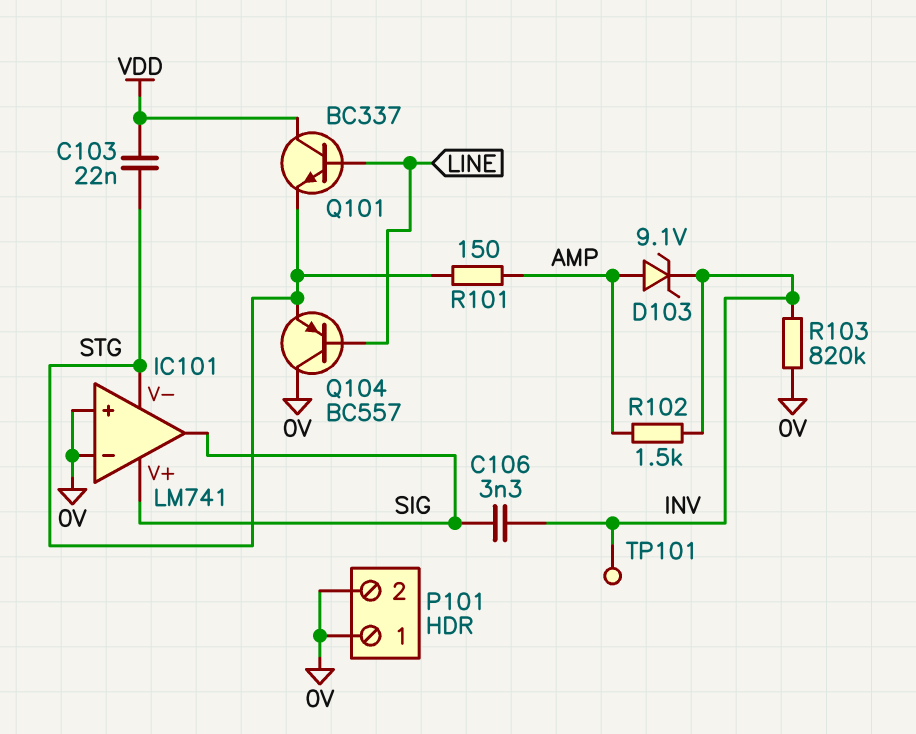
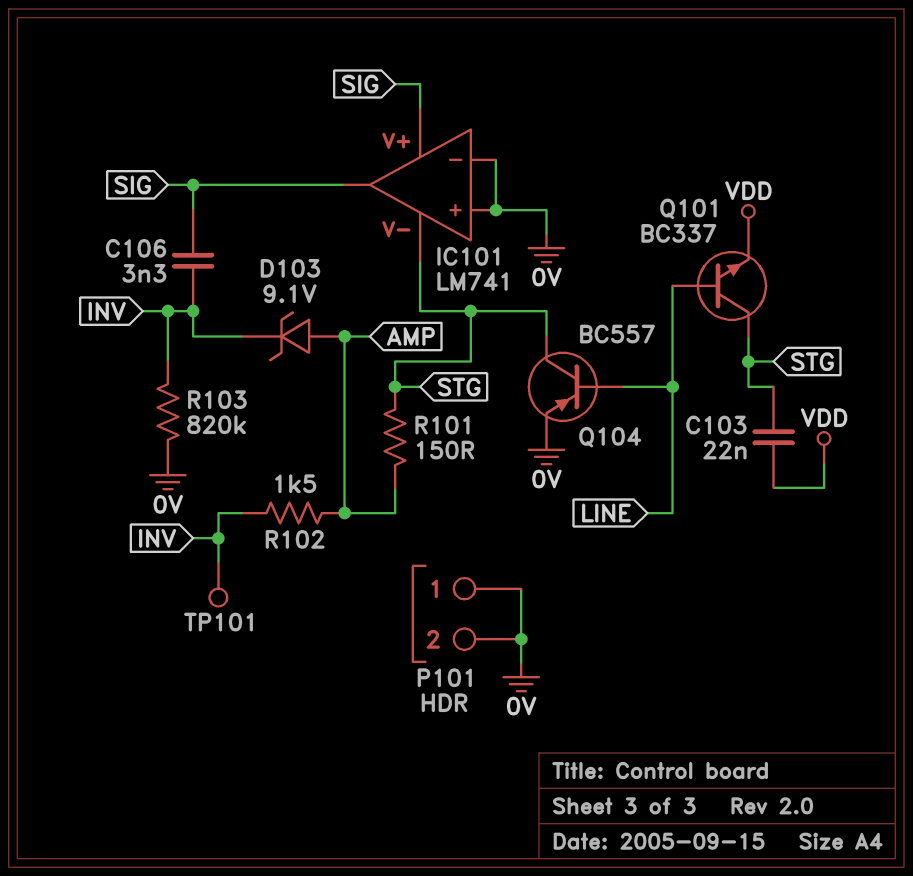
Q101: NPN BC337 (B LINE, C VDD, E STG) -> NPN BC337 (B LINE, C STG, E VDD)
Q104: PNP BC557 (B LINE, C 0V, E STG) -> PNP BC557 (B LINE, C STG, E 0V)

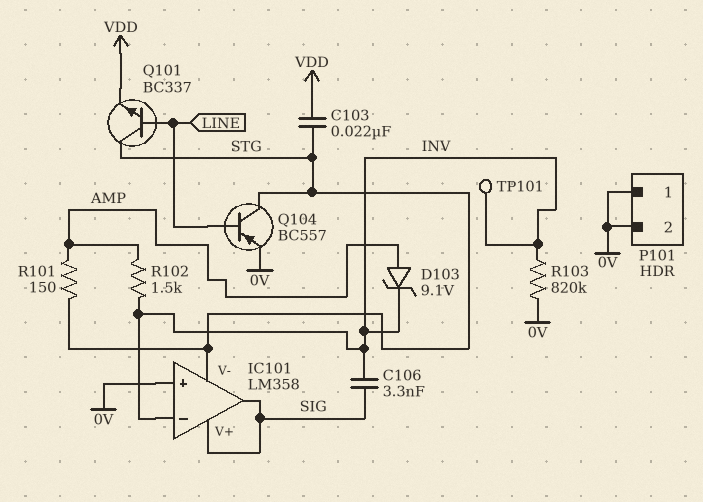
IC101: LM741 -> LM358
IC101 pin in-: 0V -> INV

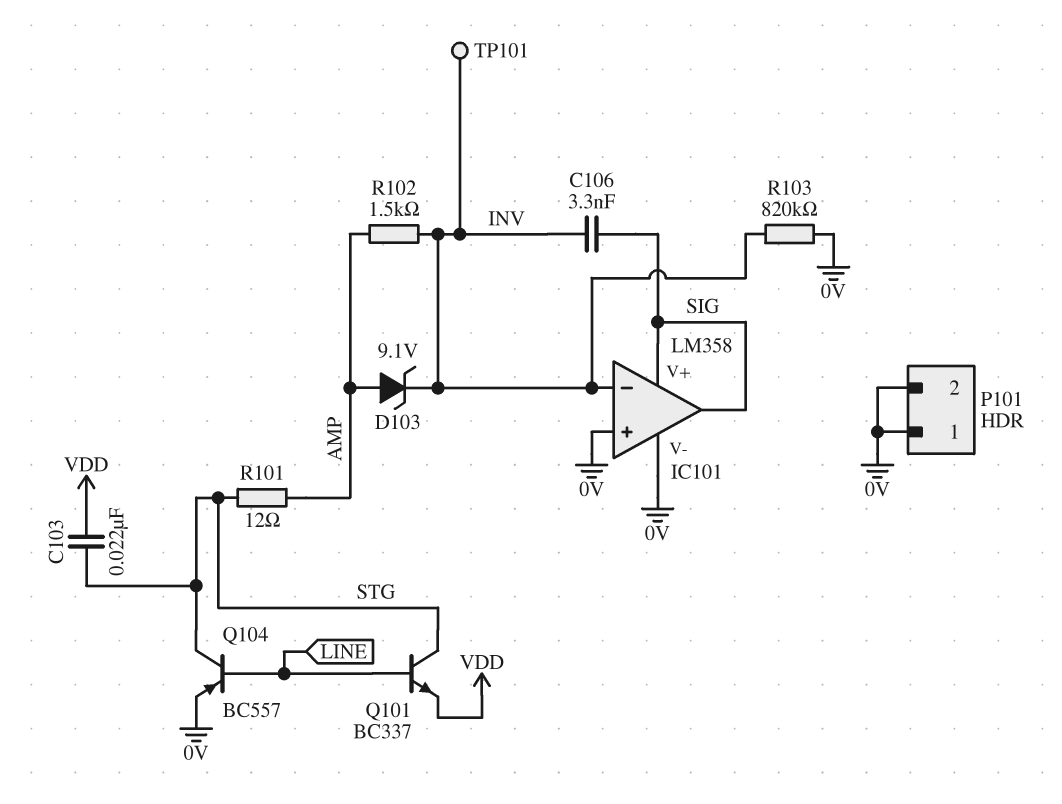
IC101 pin V-: STG -> 0V
R101: 150 (AMP, STG) -> 12 (AMP, STG)

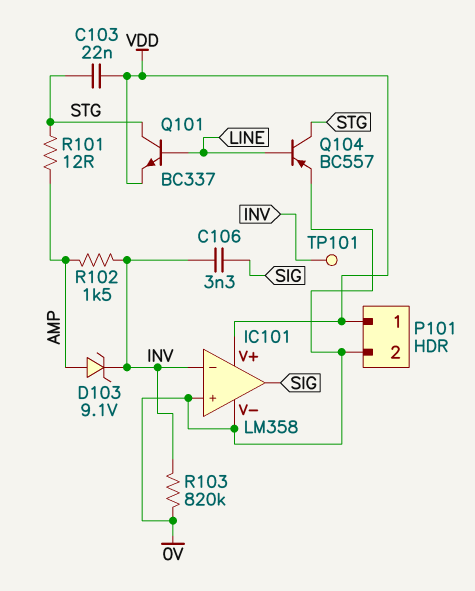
IC101 pin V+: SIG -> VDD
P101 pin 1: 0V -> VDD

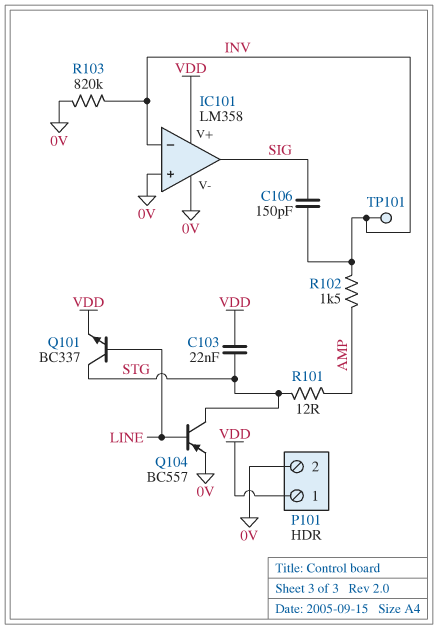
C106: 3.3nF (INV, SIG) -> 150pF (INV, SIG)
D103: zener 9.1V (A AMP, K INV) -> none

